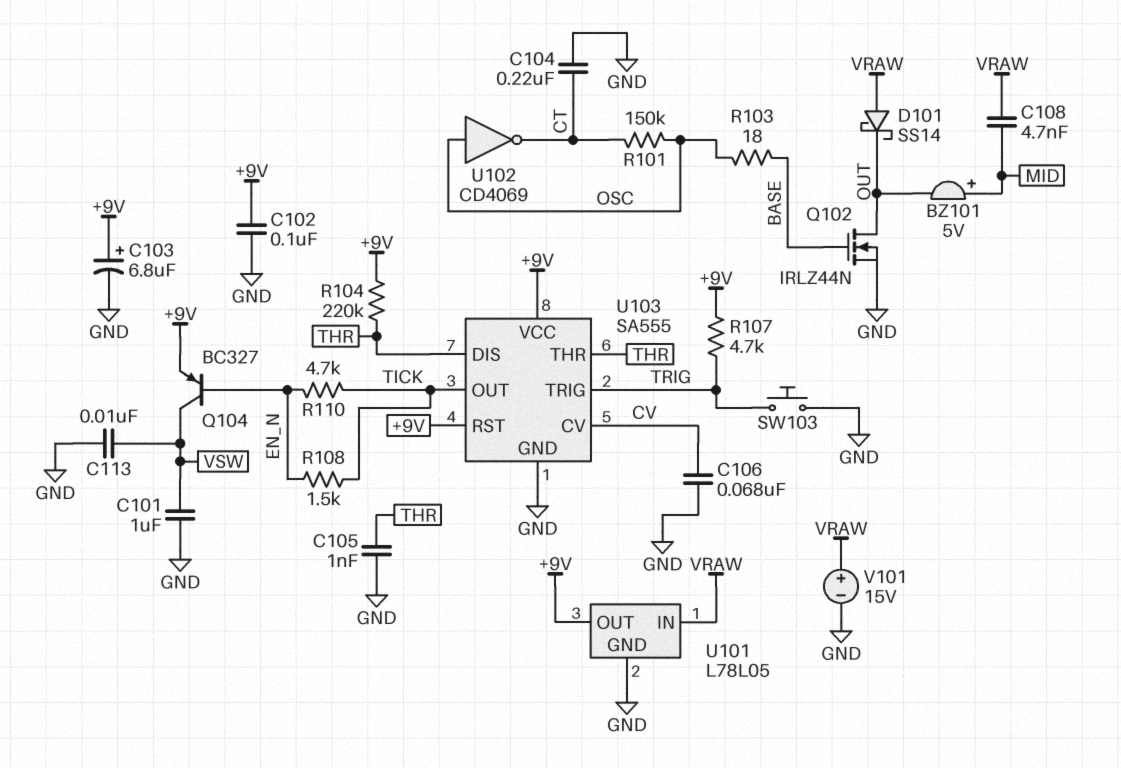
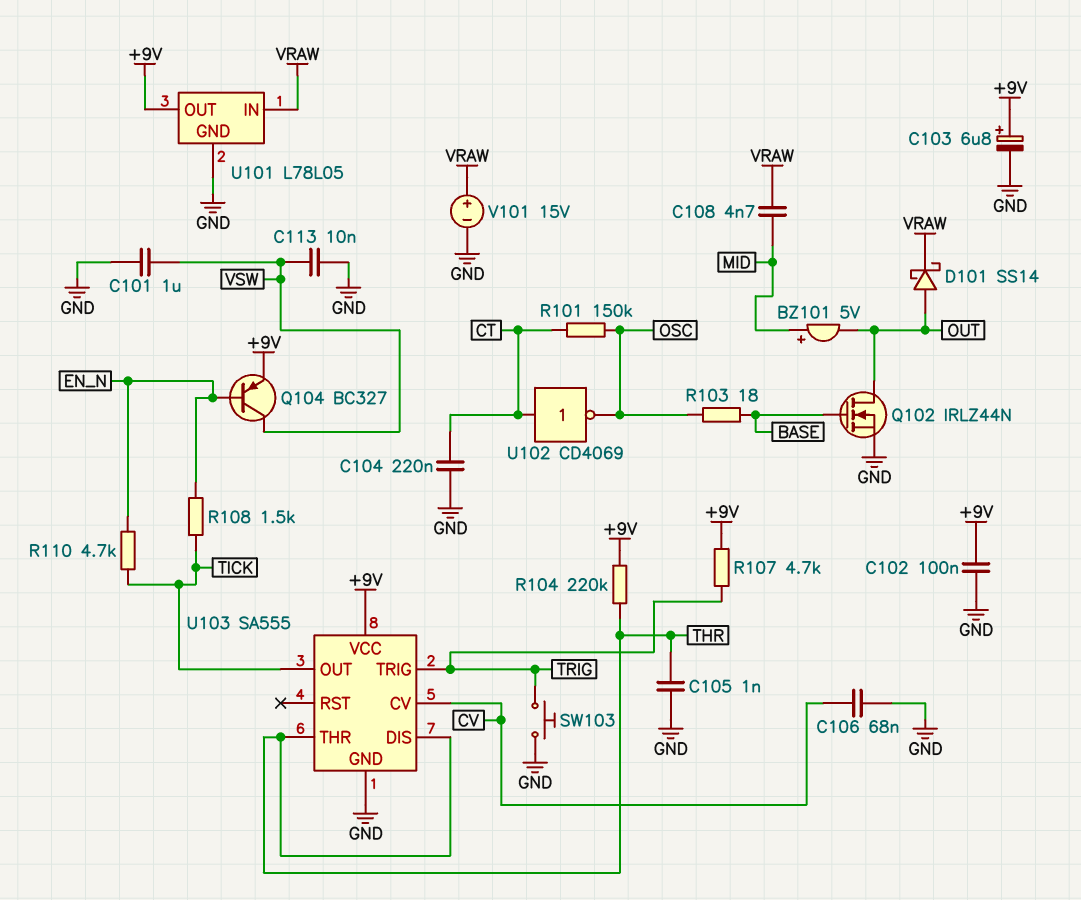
D101: schottky SS14 (A VRAW, K OUT) -> schottky SS14 (A OUT, K VRAW)
U102: NOT CD4069 (in OSC, out CT) -> NOT CD4069 (in CT, out OSC)
U103 pin RST: +9V -> none

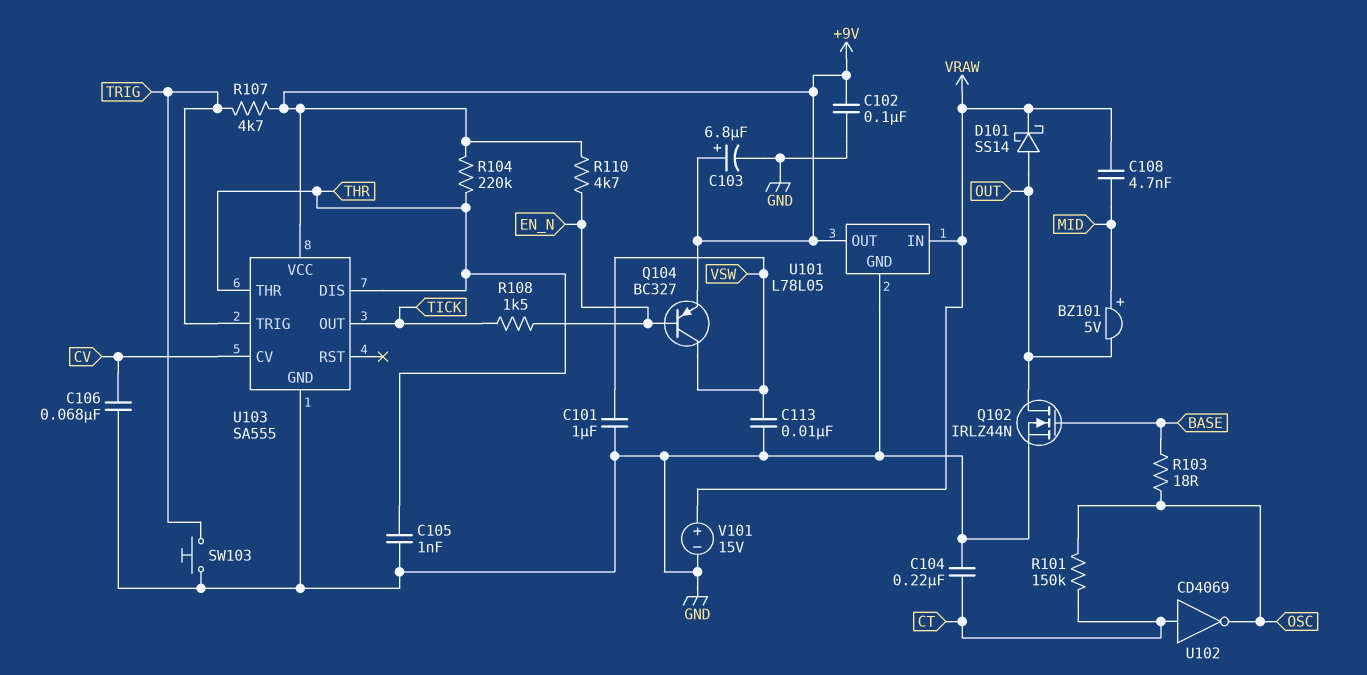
R110: 4.7k (EN_N, TICK) -> 4.7k (+9V, EN_N)

